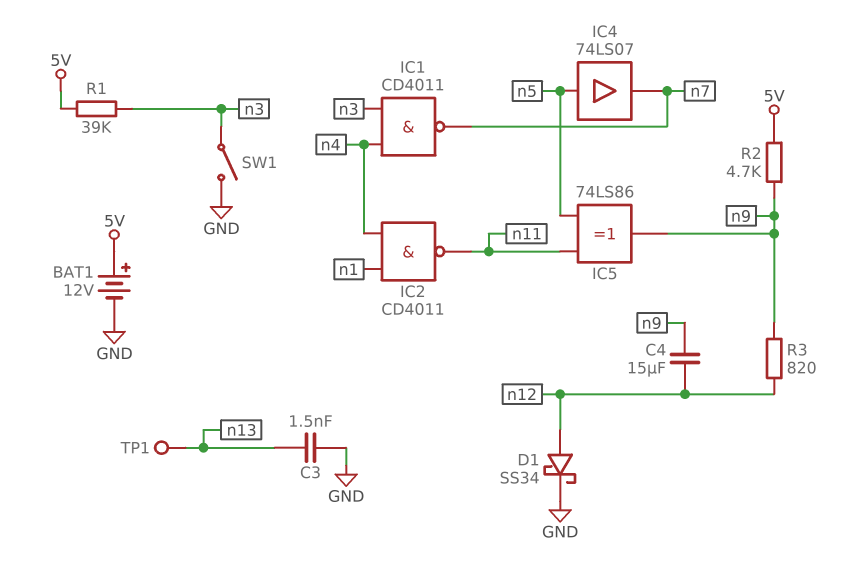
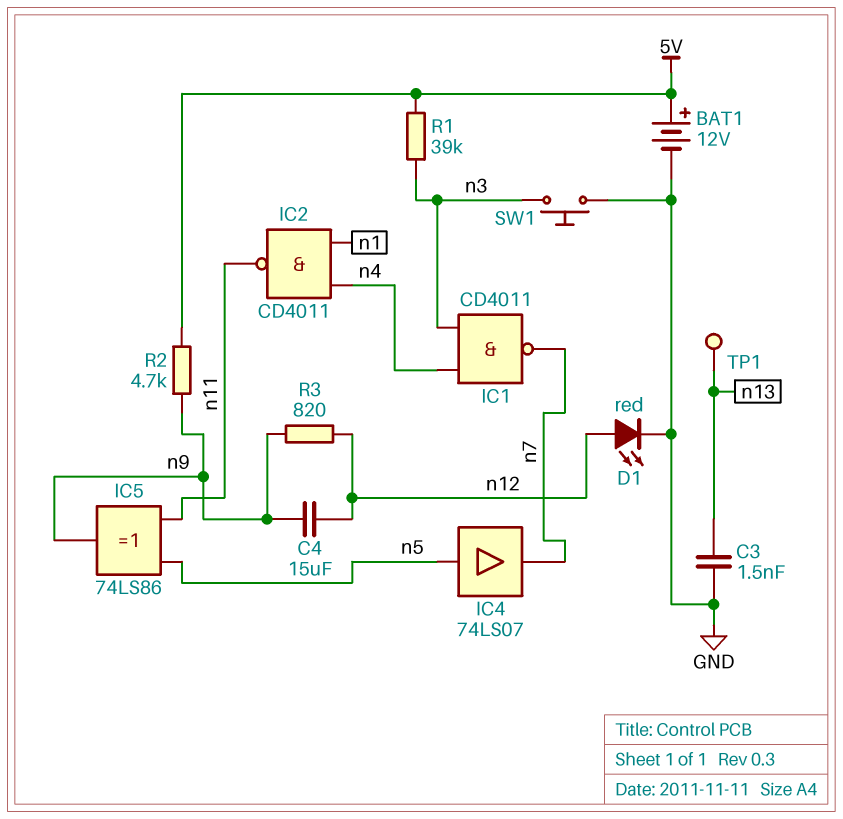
D1: schottky SS34 (A n12, K GND) -> LED red (A n12, K GND)
SW1: switch (GND, n3) -> button (GND, n3)

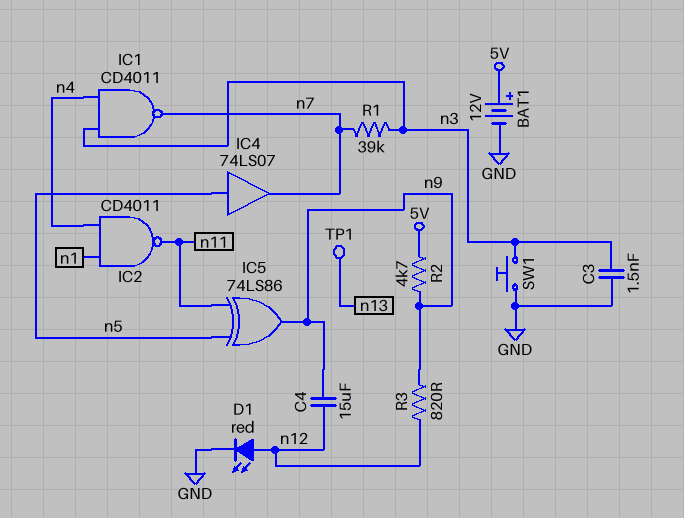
C3: 1.5nF (GND, n13) -> 1.5nF (GND, n3)
R1: 39k (5V, n3) -> 39k (n3, n7)

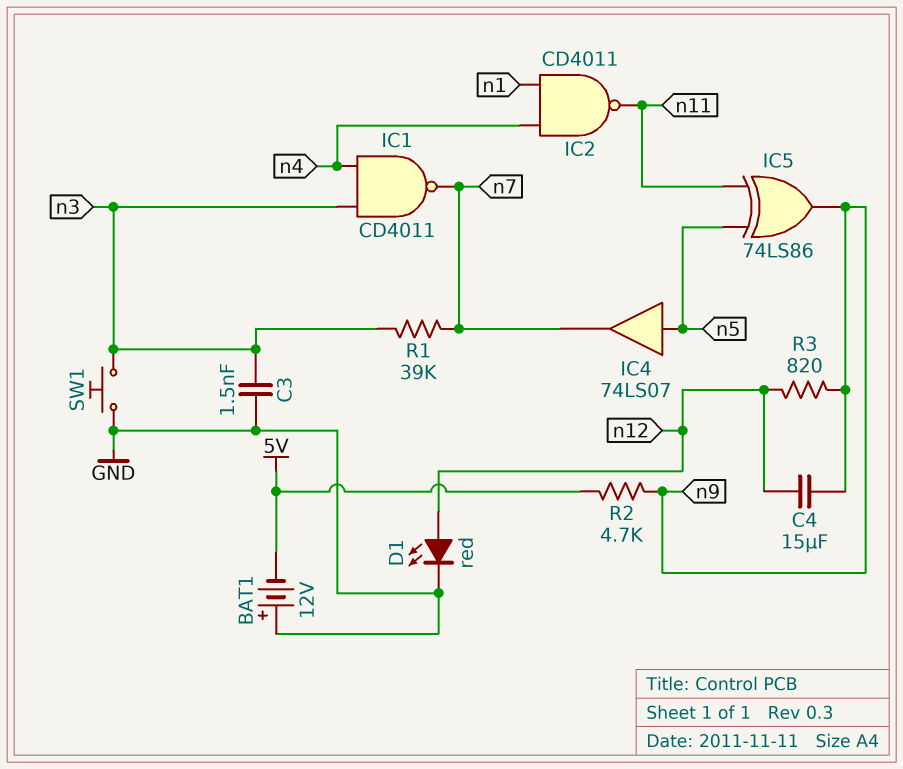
BAT1: 12V (plus 5V, minus GND) -> 12V (plus GND, minus 5V)
TP1: test point (n13) -> none

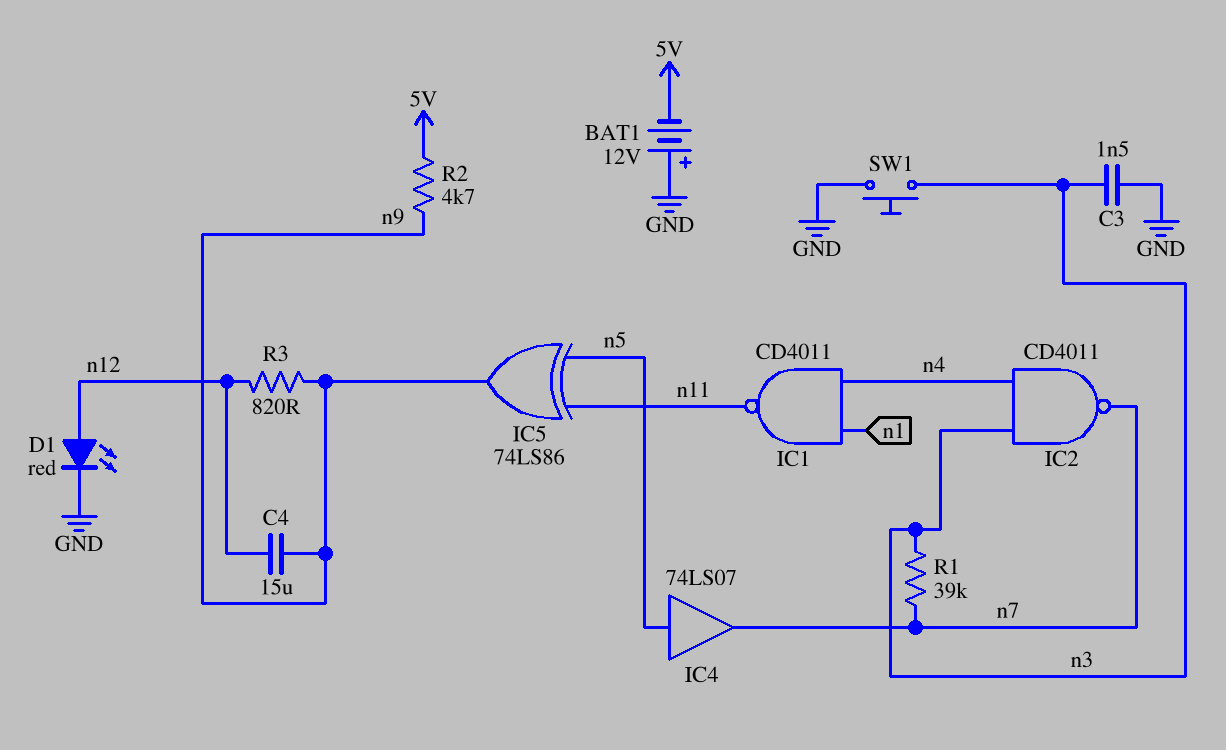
IC1: NAND CD4011 (in n3, in n4, out n7) -> NAND CD4011 (in n1, in n4, out n11)
IC2: NAND CD4011 (in n1, in n4, out n11) -> NAND CD4011 (in n3, in n4, out n7)

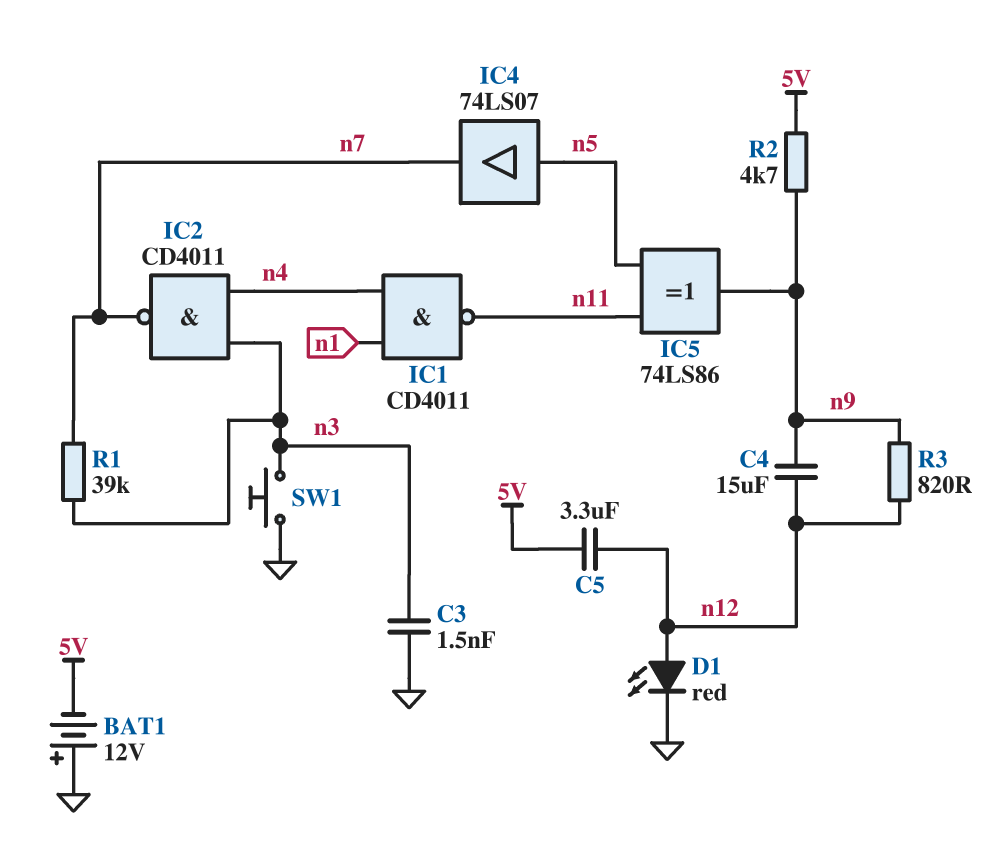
C5: none -> 3.3uF (5V, n12)

